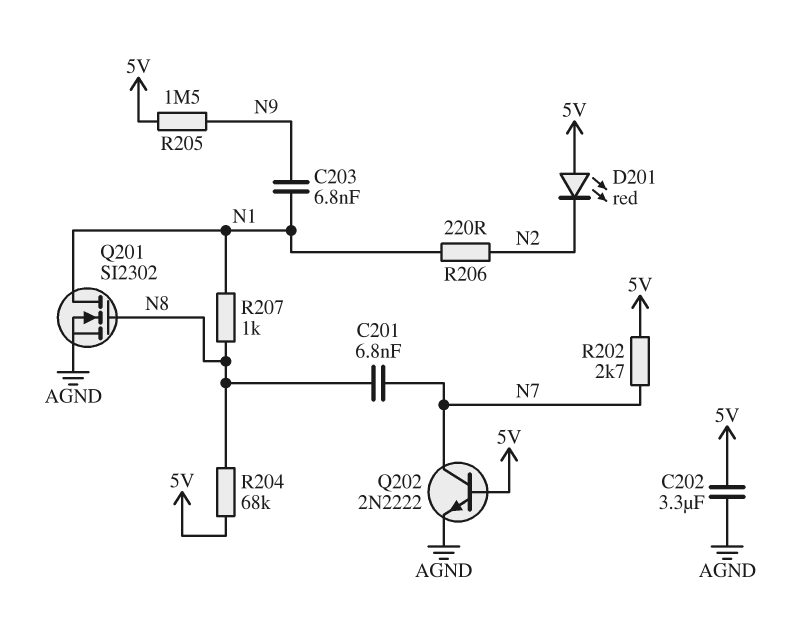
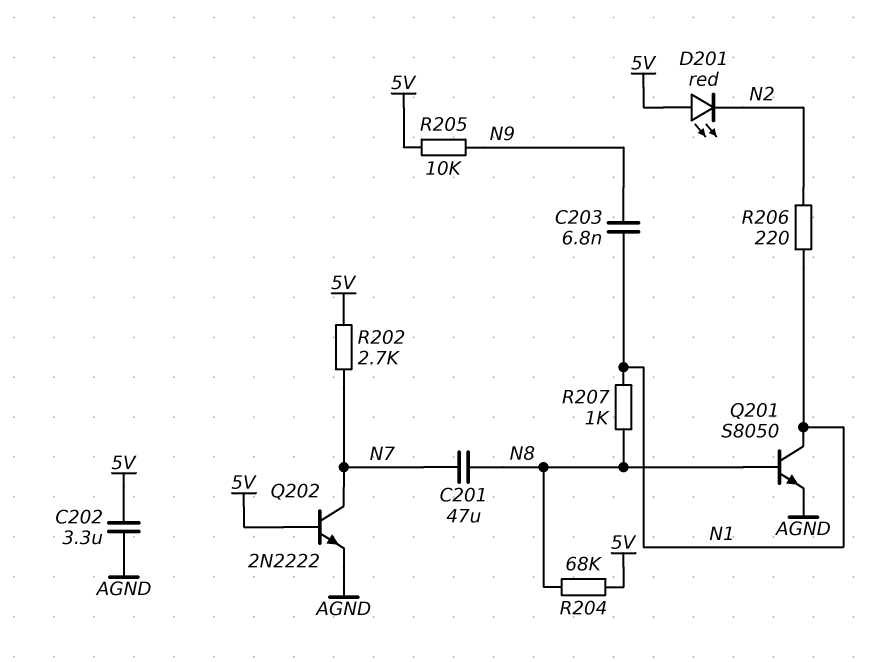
C201: 6.8nF (N7, N8) -> 47uF (N7, N8)
Q201: NMOS SI2302 (G N8, D N1, S AGND) -> NPN S8050 (B N8, C N1, E AGND)
R205: 1.5M (5V, N9) -> 10k (5V, N9)

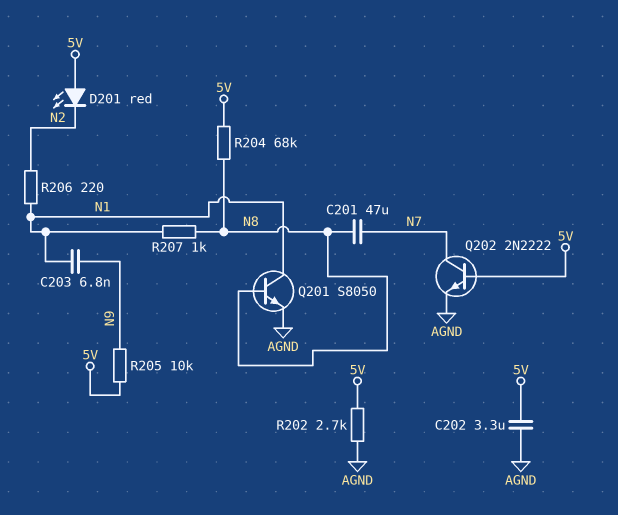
R202: 2.7k (5V, N7) -> 2.7k (5V, AGND)

